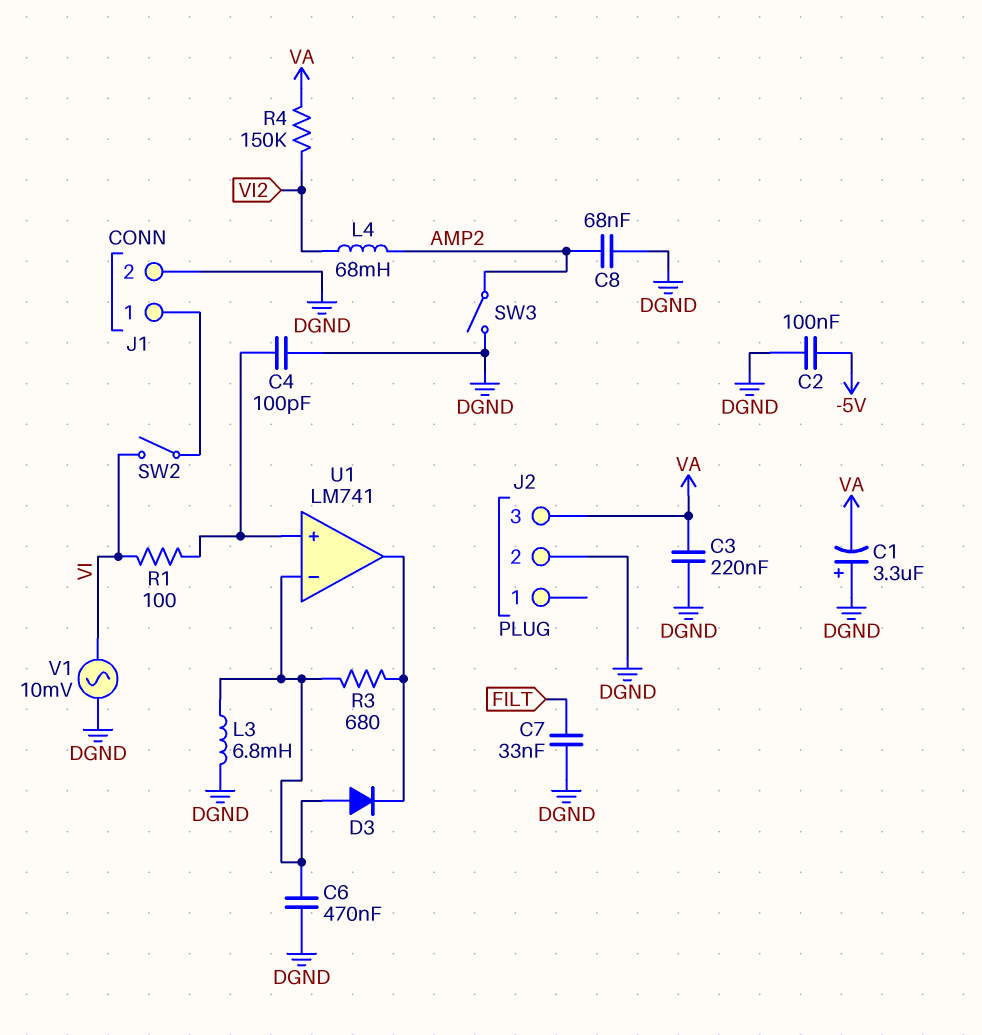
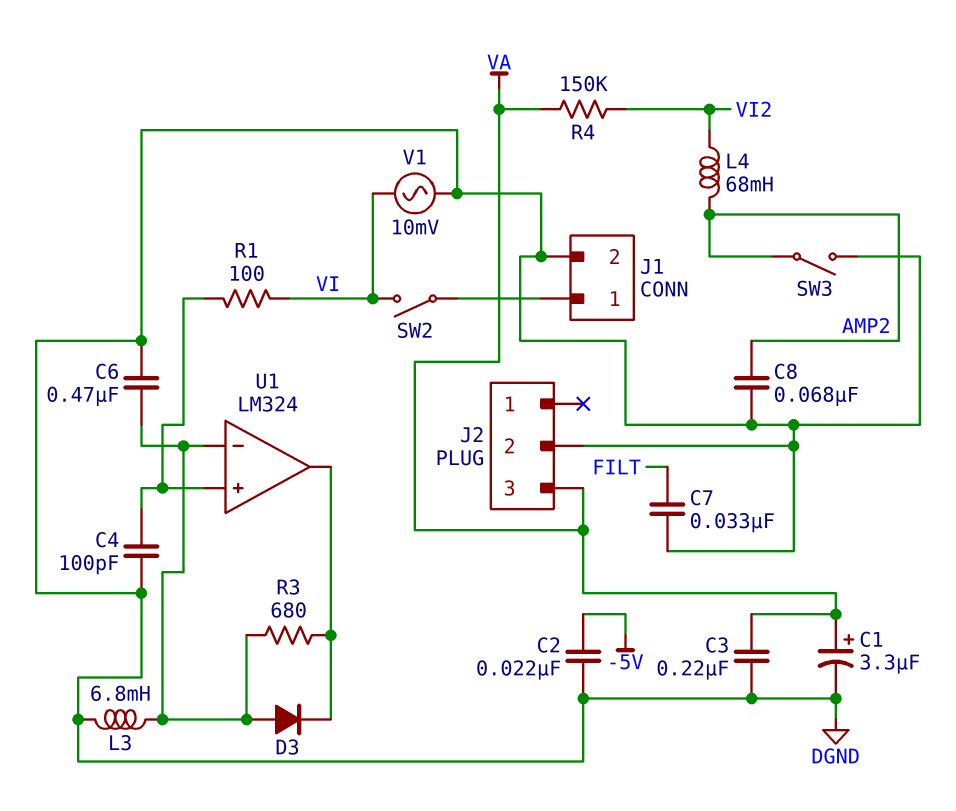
C1: 3.3uF (plus DGND, minus VA) -> 3.3uF (plus VA, minus DGND)
C2: 100nF (-5V, DGND) -> 22nF (-5V, DGND)
U1: LM741 -> LM324

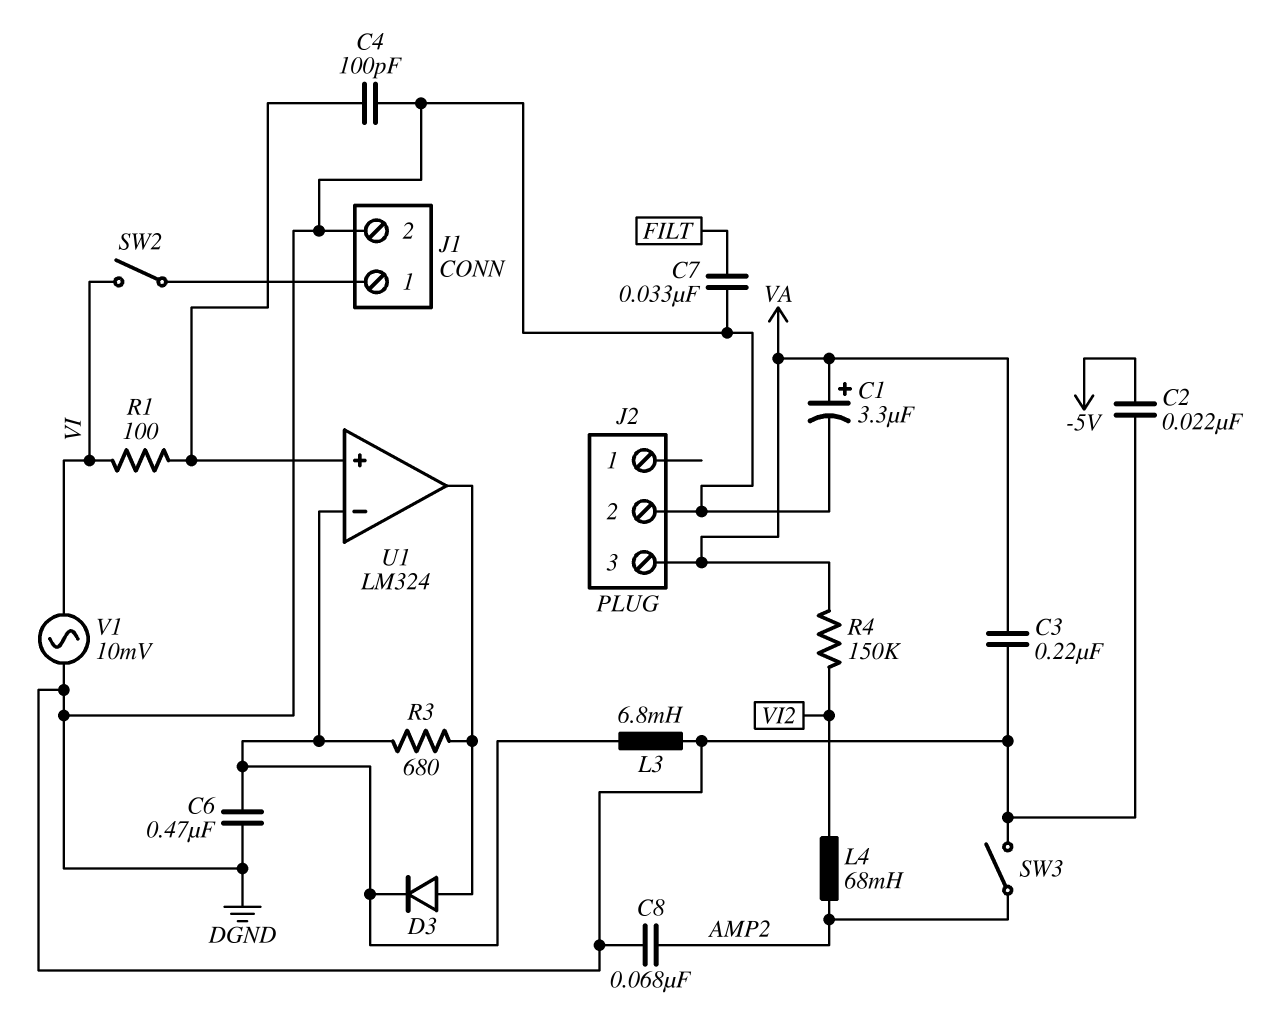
D3: diode (A U1/in-, K U1/out) -> diode (A U1/out, K U1/in-)

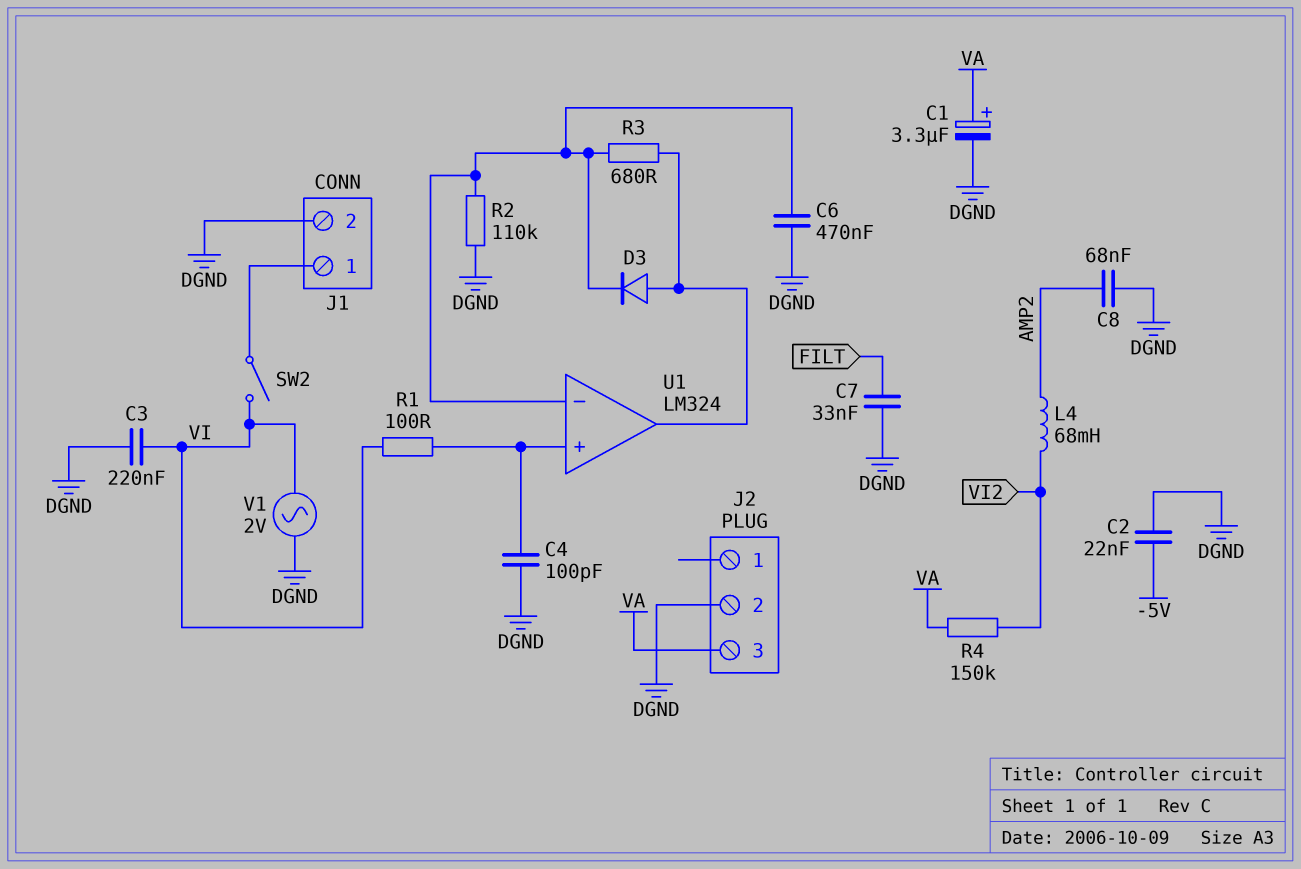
C3: 220nF (DGND, VA) -> 220nF (DGND, VI)
L3: 6.8mH (DGND, U1/in-) -> none
R2: none -> 110k (DGND, U1/in-)
SW3: switch (AMP2, DGND) -> none
V1: AC 10mV (DGND, VI) -> AC 2V (DGND, VI)

